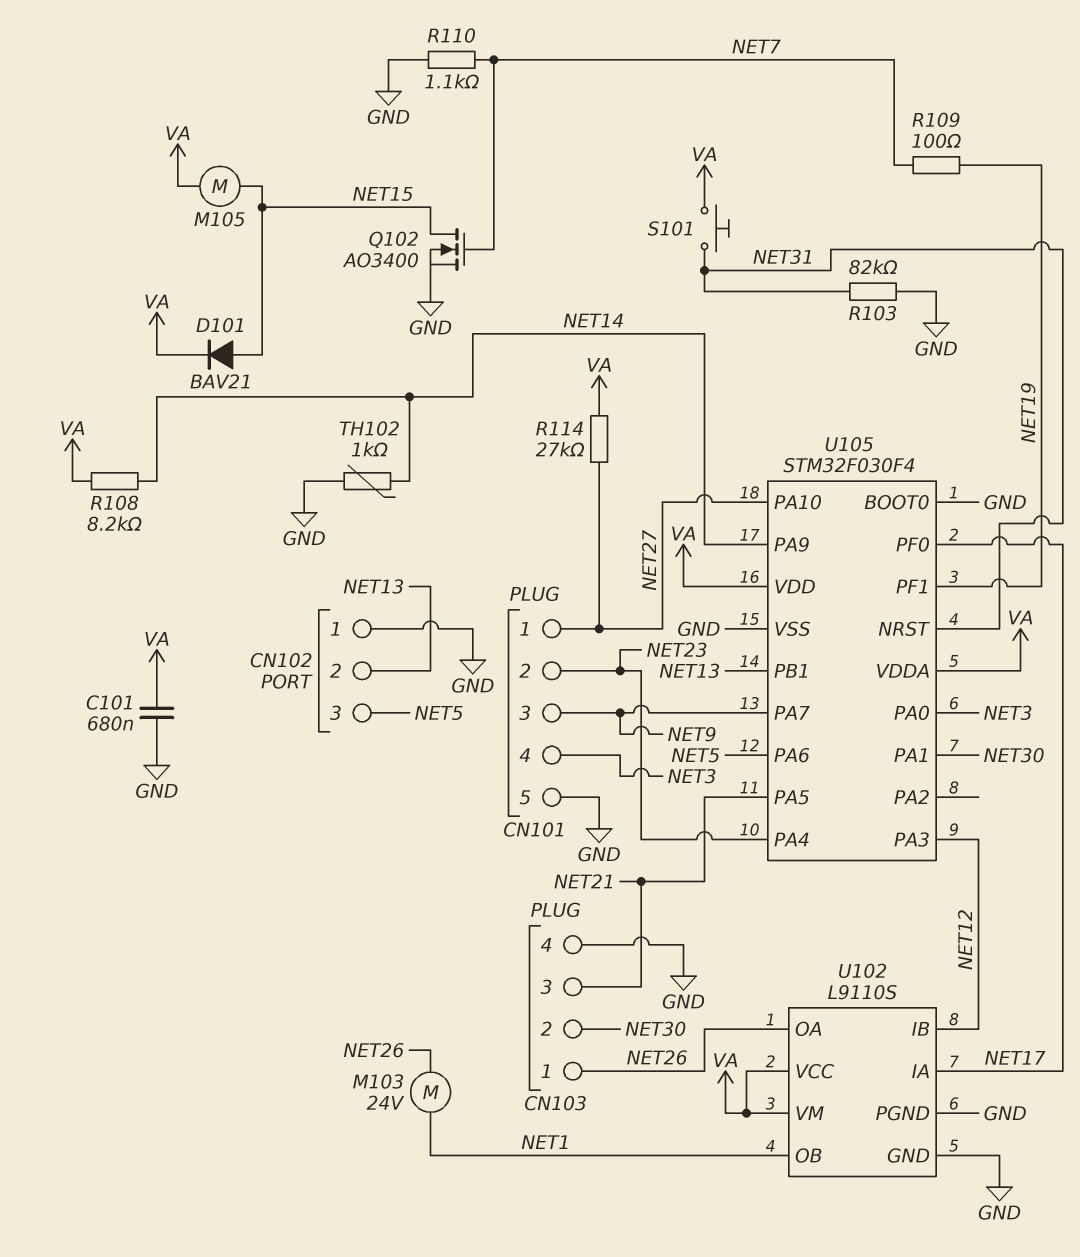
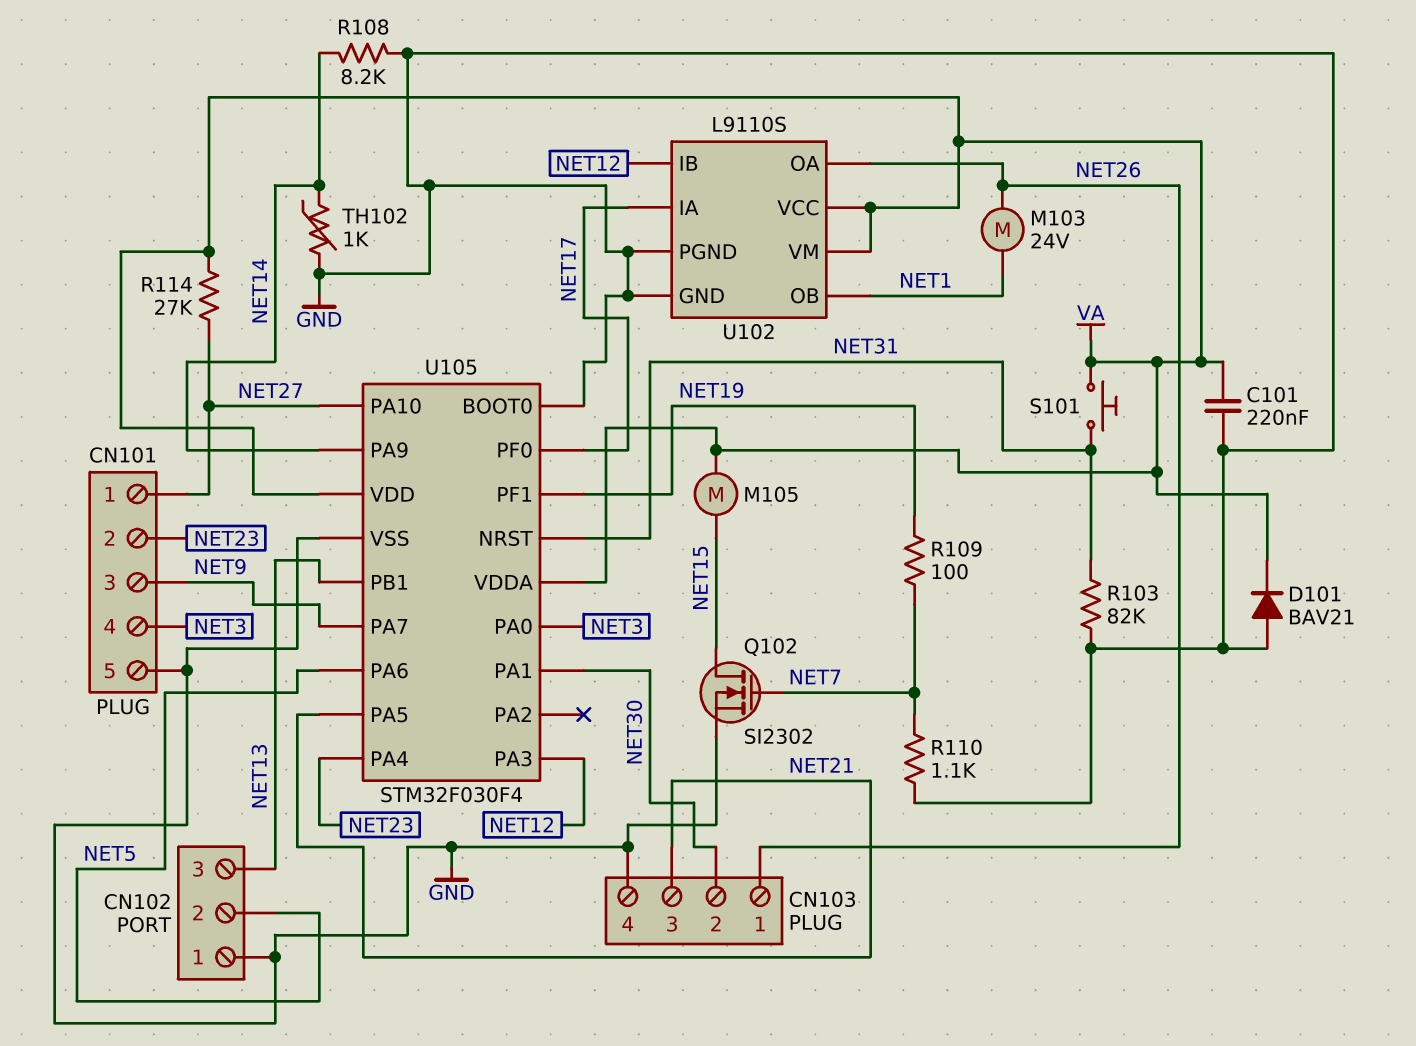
C101: 680nF (GND, VA) -> 220nF (GND, VA)
CN102 pin 2: NET13 -> NET5
CN102 pin 3: NET5 -> NET13
D101: diode BAV21 (A NET15, K VA) -> diode BAV21 (A GND, K VA)
Q102: NMOS AO3400 (G NET7, D NET15, S GND) -> NMOS SI2302 (G NET7, D NET15, S GND)
R108: 8.2k (NET14, VA) -> 8.2k (GND, NET14)

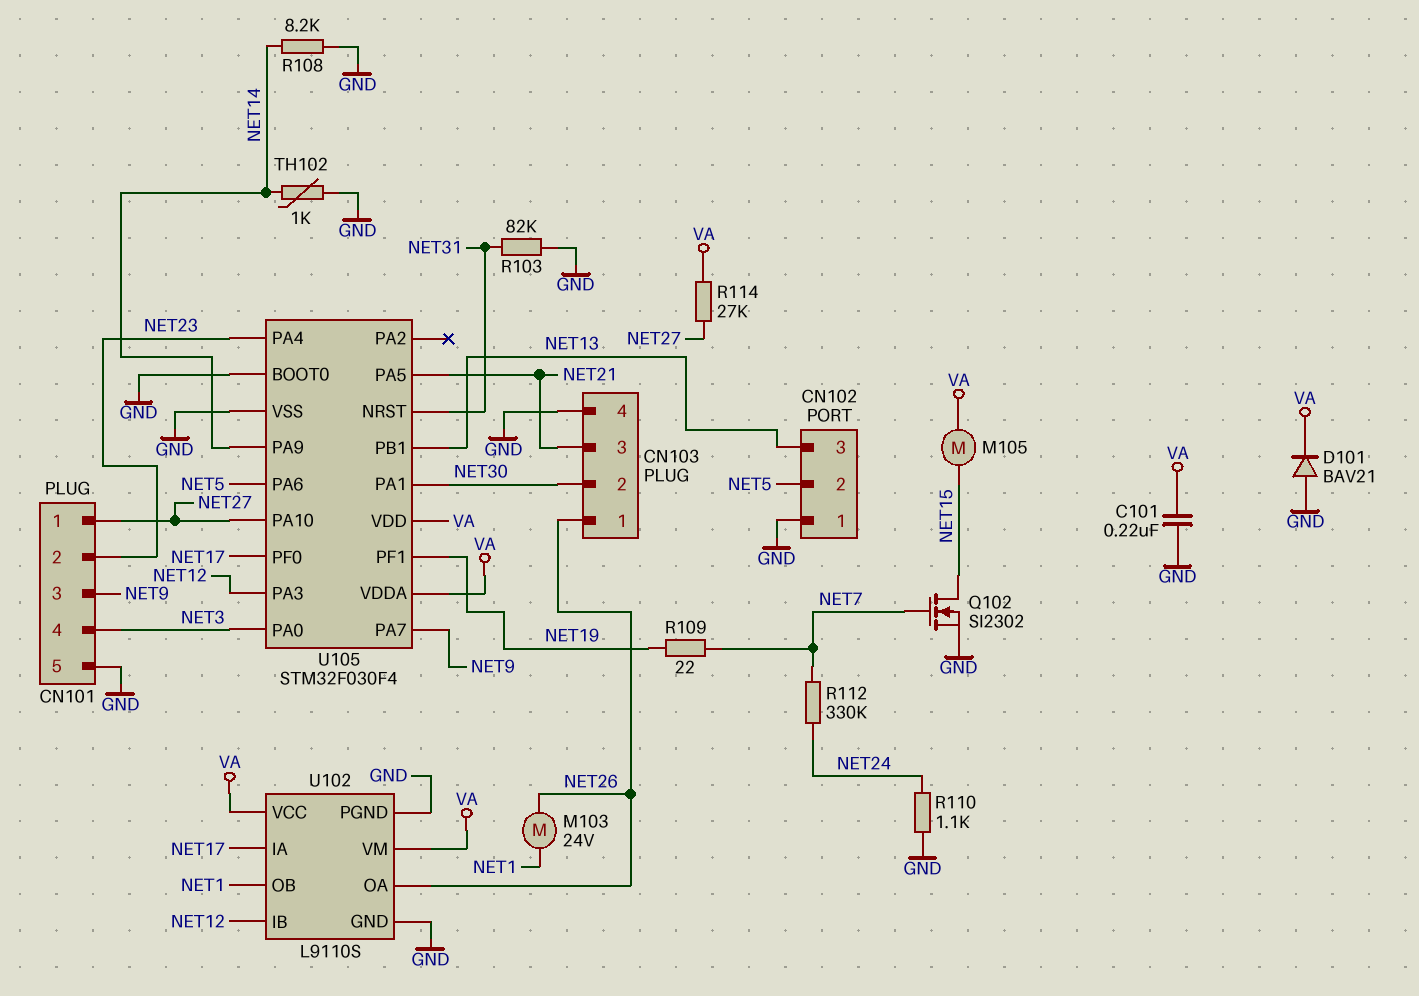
R109: 100 (NET7, NET19) -> 22 (NET7, NET19)
R110: 1.1k (GND, NET7) -> 1.1k (GND, NET24)
R112: none -> 330k (NET7, NET24)
S101: button (NET31, VA) -> none

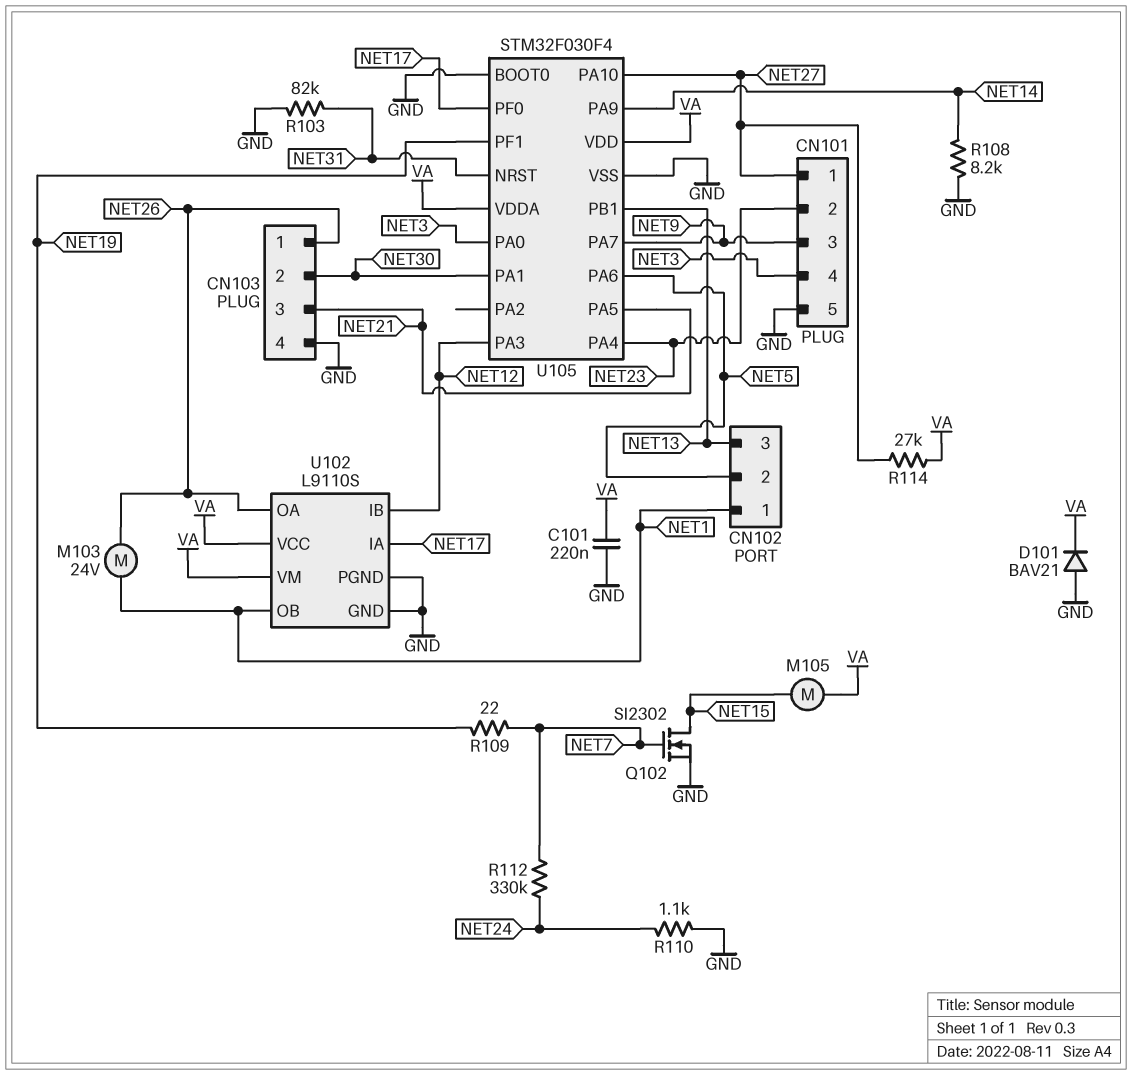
CN102 pin 1: GND -> NET1
TH102: 1k (GND, NET14) -> none

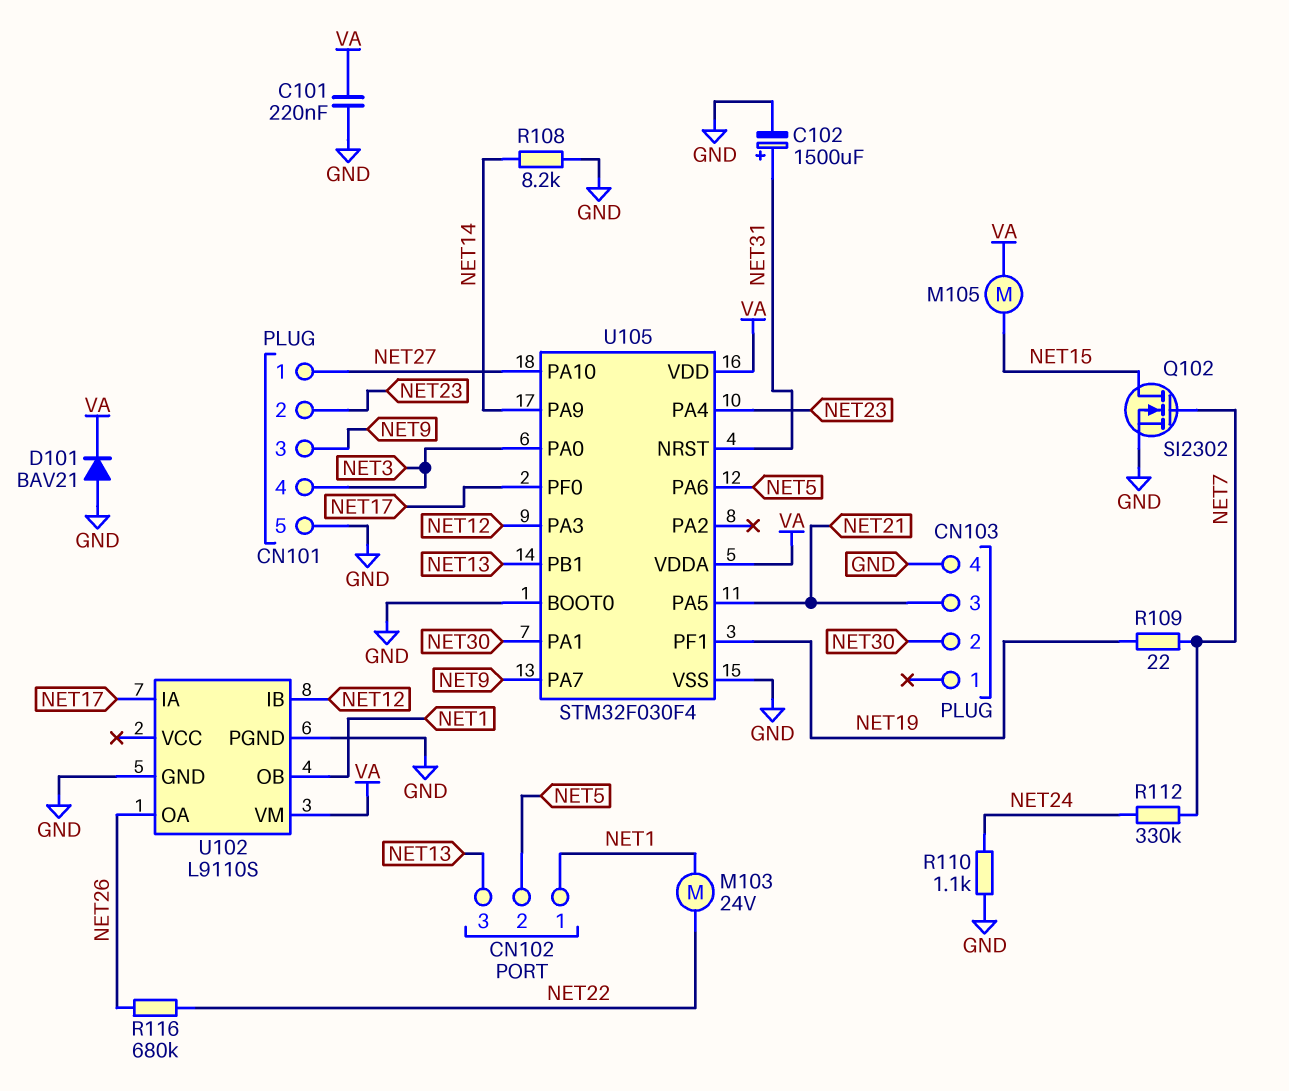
C102: none -> 1500uF (plus NET31, minus GND)
CN103 pin 1: NET26 -> none
M103: motor 24V (NET1, NET26) -> motor 24V (NET1, NET22)
R103: 82k (GND, NET31) -> none
R114: 27k (NET27, VA) -> none
R116: none -> 680k (NET22, NET26)
U102 pin VCC: VA -> none

